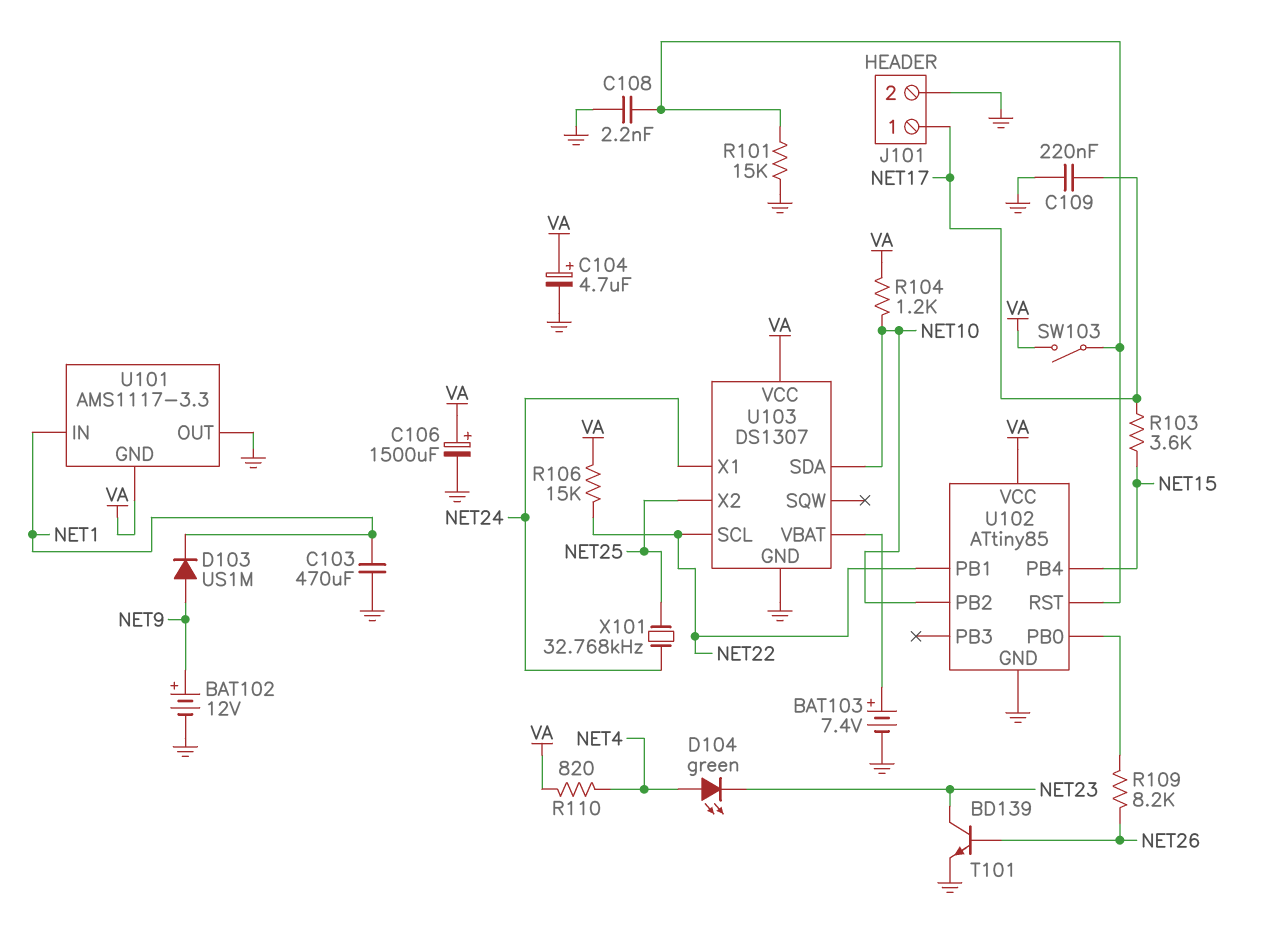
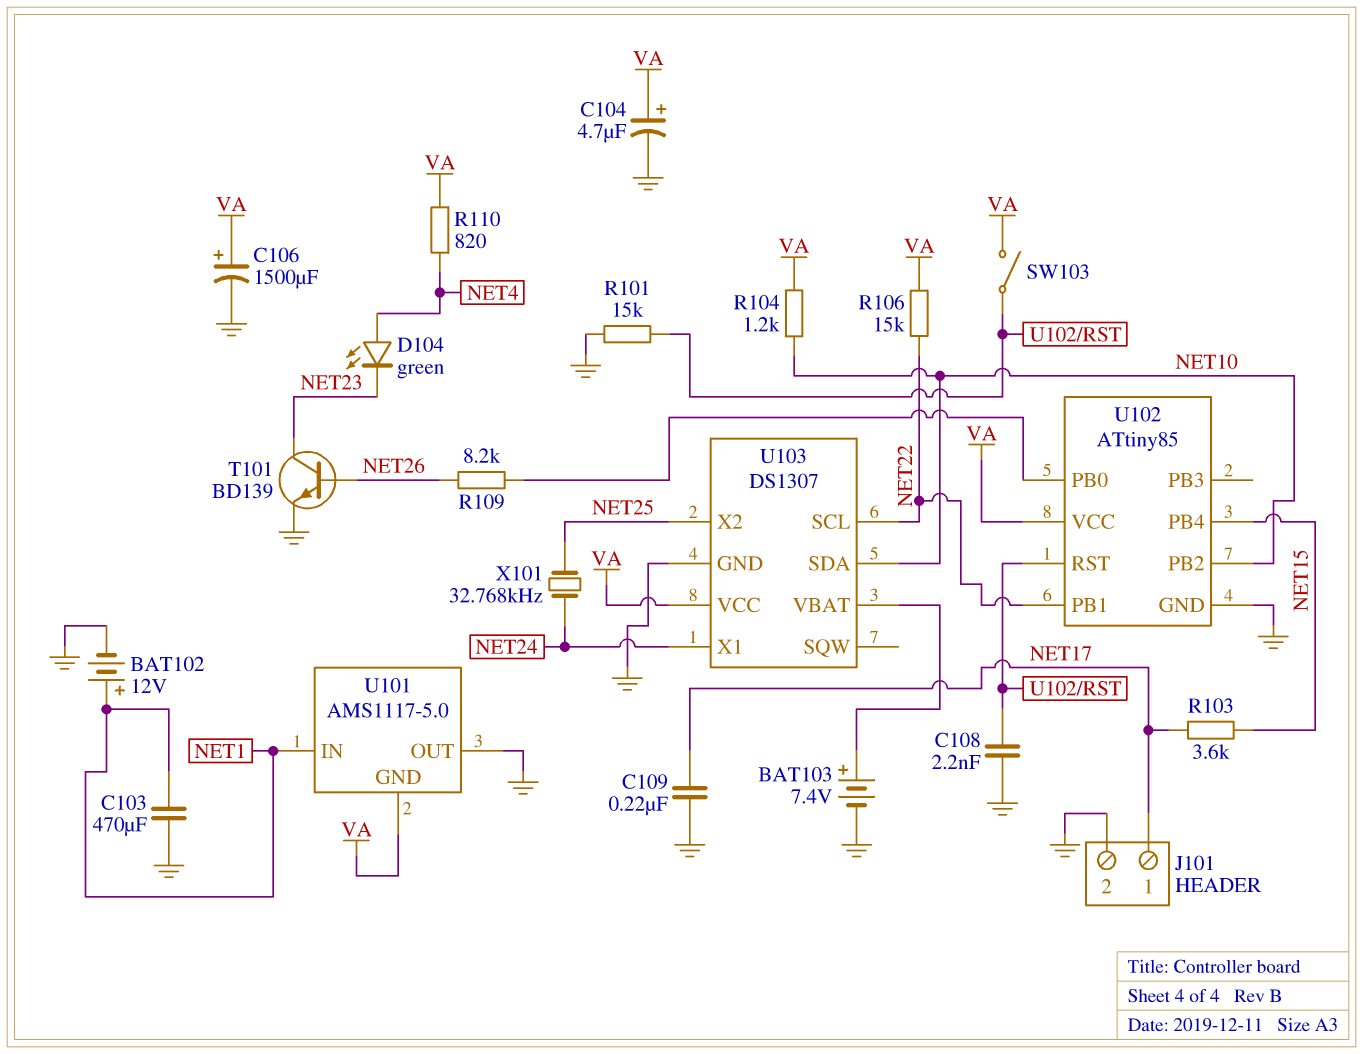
BAT102: 12V (plus NET9, minus GND) -> 12V (plus NET1, minus GND)
D103: diode US1M (A NET9, K NET1) -> none
U101: AMS1117-3.3 -> AMS1117-5.0

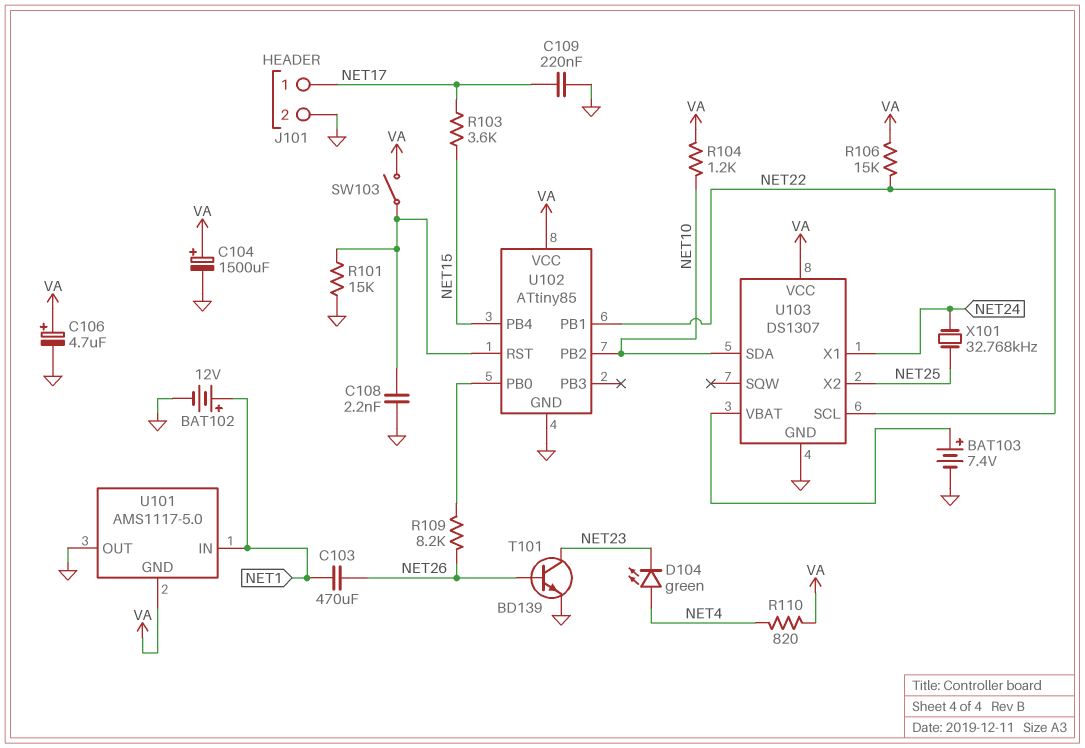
C103: 470uF (GND, NET1) -> 470uF (NET1, NET26)
C104: 4.7uF (plus VA, minus GND) -> 1500uF (plus VA, minus GND)
C106: 1500uF (plus VA, minus GND) -> 4.7uF (plus VA, minus GND)

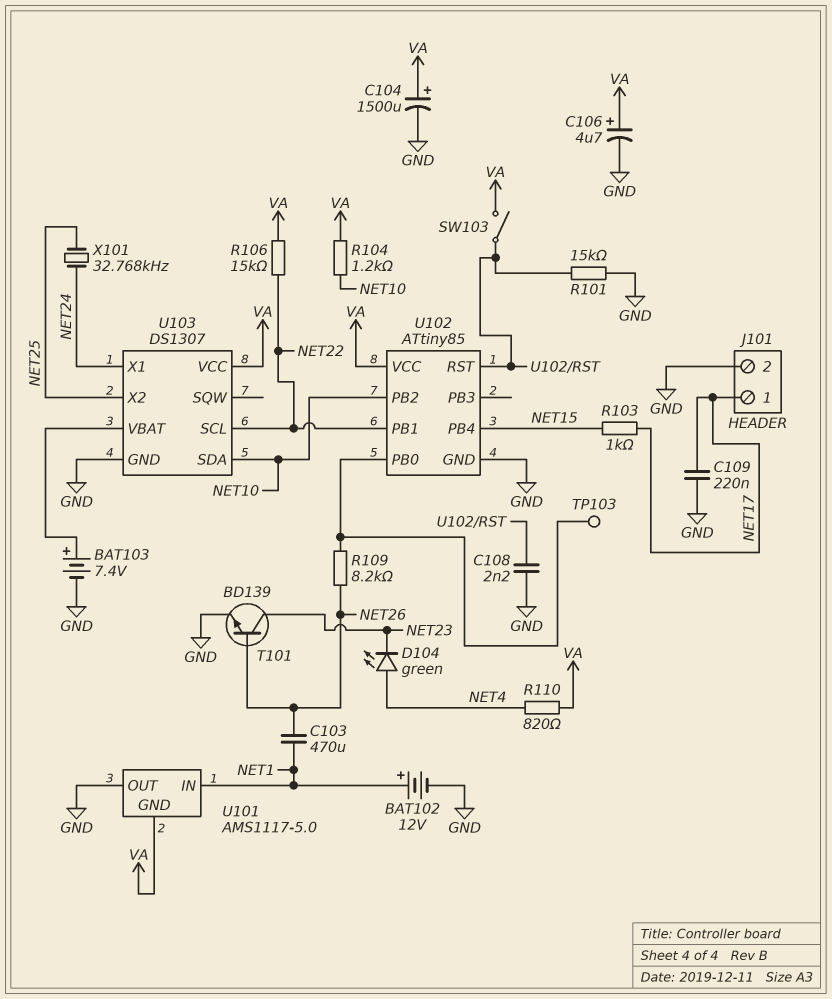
R103: 3.6k (NET15, NET17) -> 1k (NET15, NET17)
TP103: none -> test point (U102/PB0)

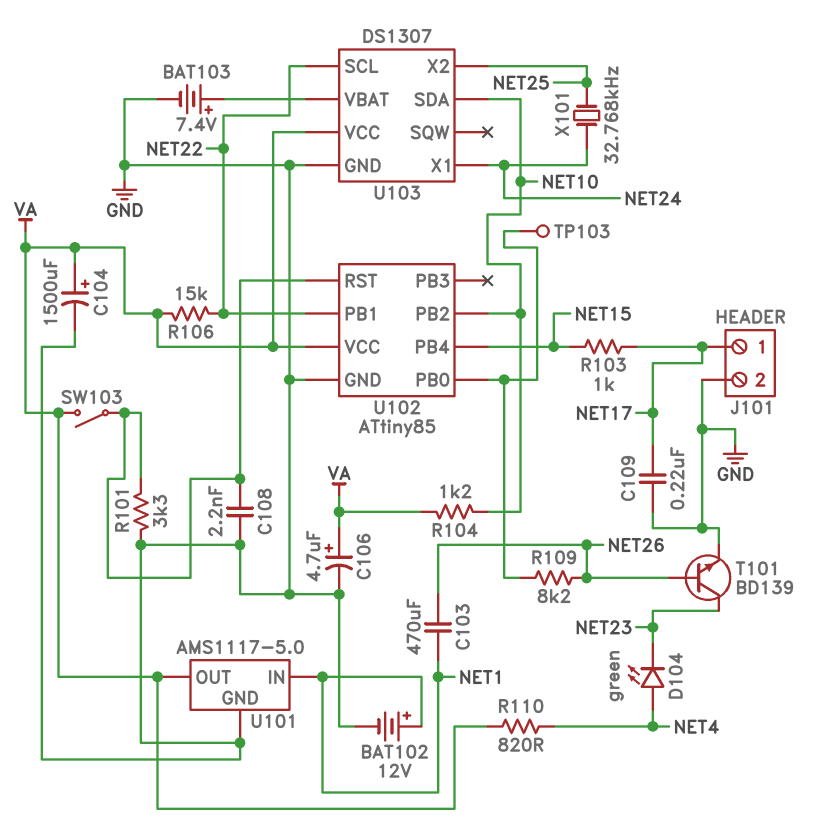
R101: 15k (GND, U102/RST) -> 3.3k (GND, U102/RST)
U101 pin GND: VA -> GND
U101 pin OUT: GND -> VA

